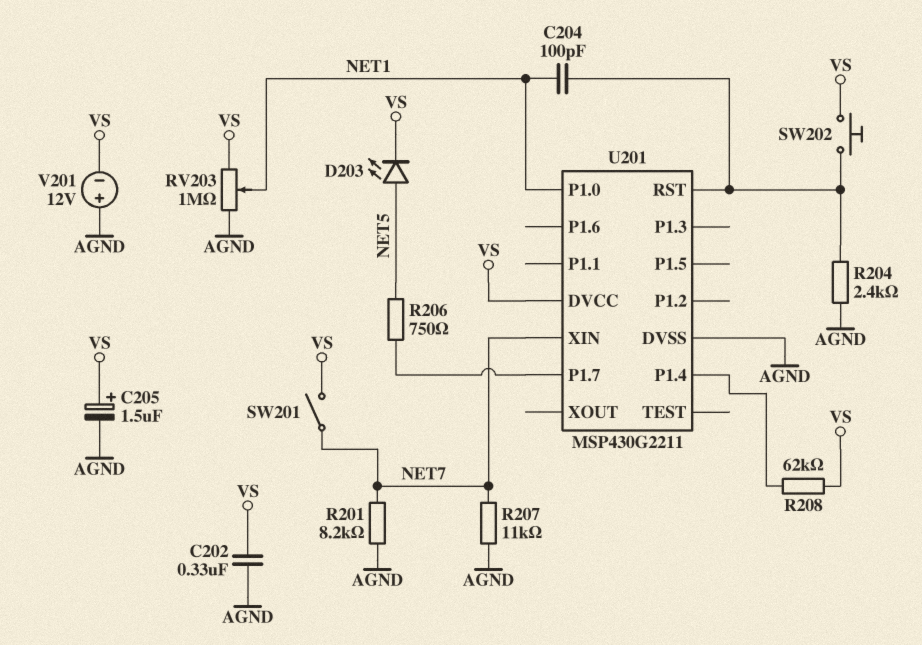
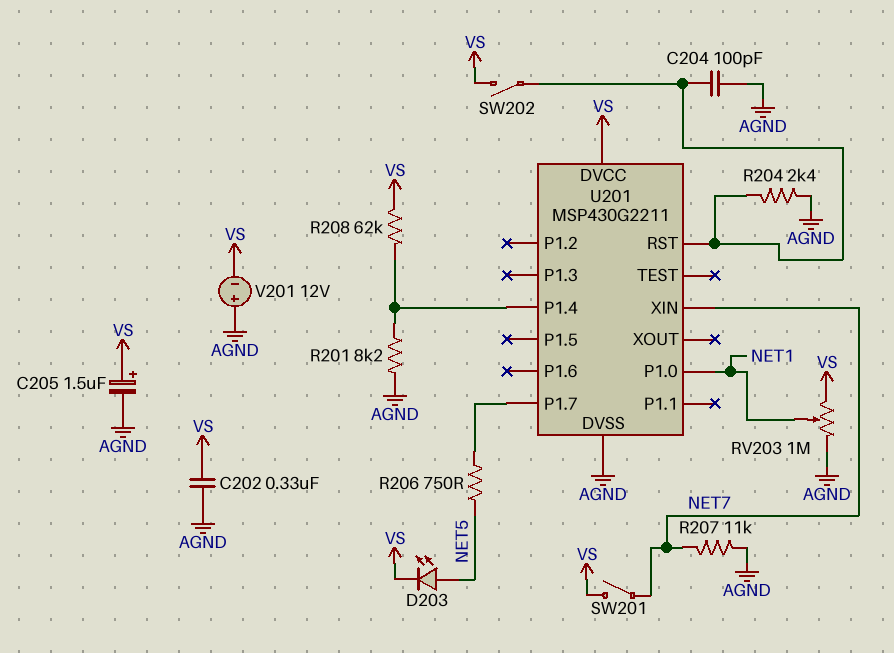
C204: 100pF (NET1, U201/RST) -> 100pF (AGND, U201/RST)
R201: 8.2k (AGND, NET7) -> 8.2k (AGND, U201/P1.4)
SW202: button (U201/RST, VS) -> switch (U201/RST, VS)

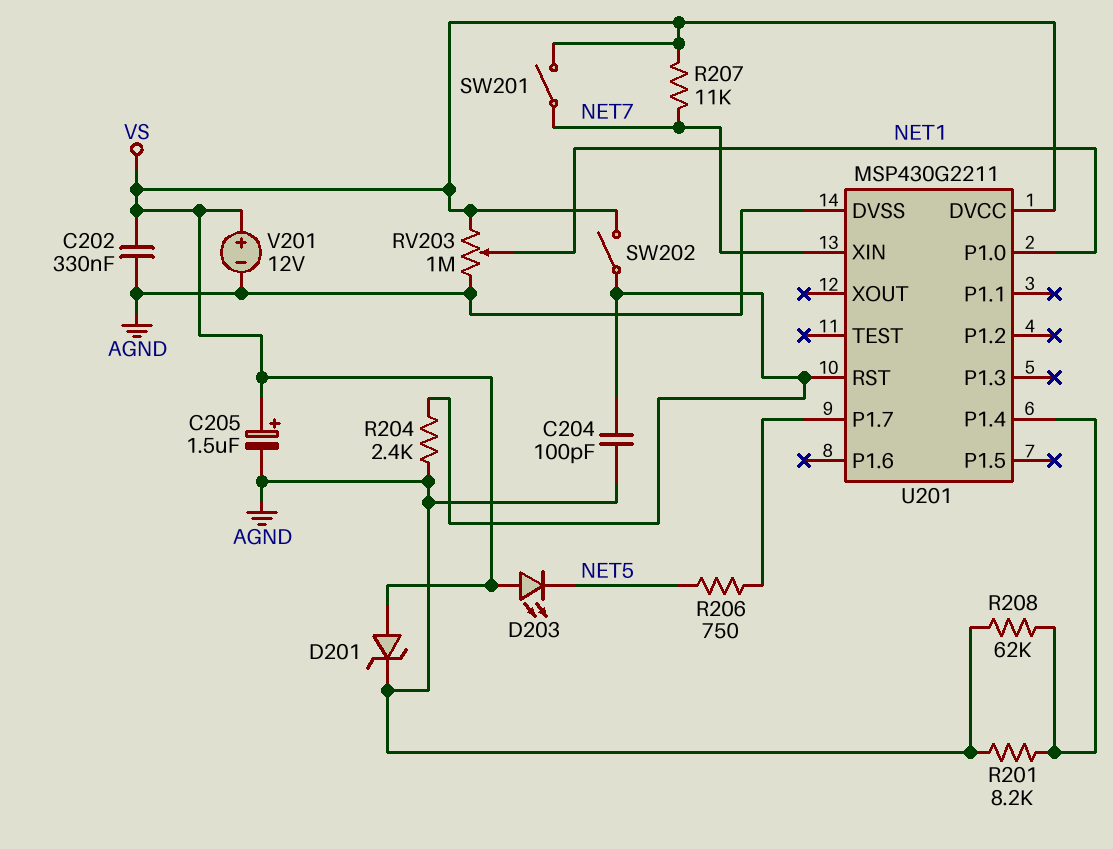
D201: none -> zener (A VS, K AGND)
D203: LED (A NET5, K VS) -> LED (A VS, K NET5)
R207: 11k (AGND, NET7) -> 11k (NET7, VS)
R208: 62k (U201/P1.4, VS) -> 62k (AGND, U201/P1.4)
V201: 12V (plus AGND, minus VS) -> 12V (plus VS, minus AGND)

